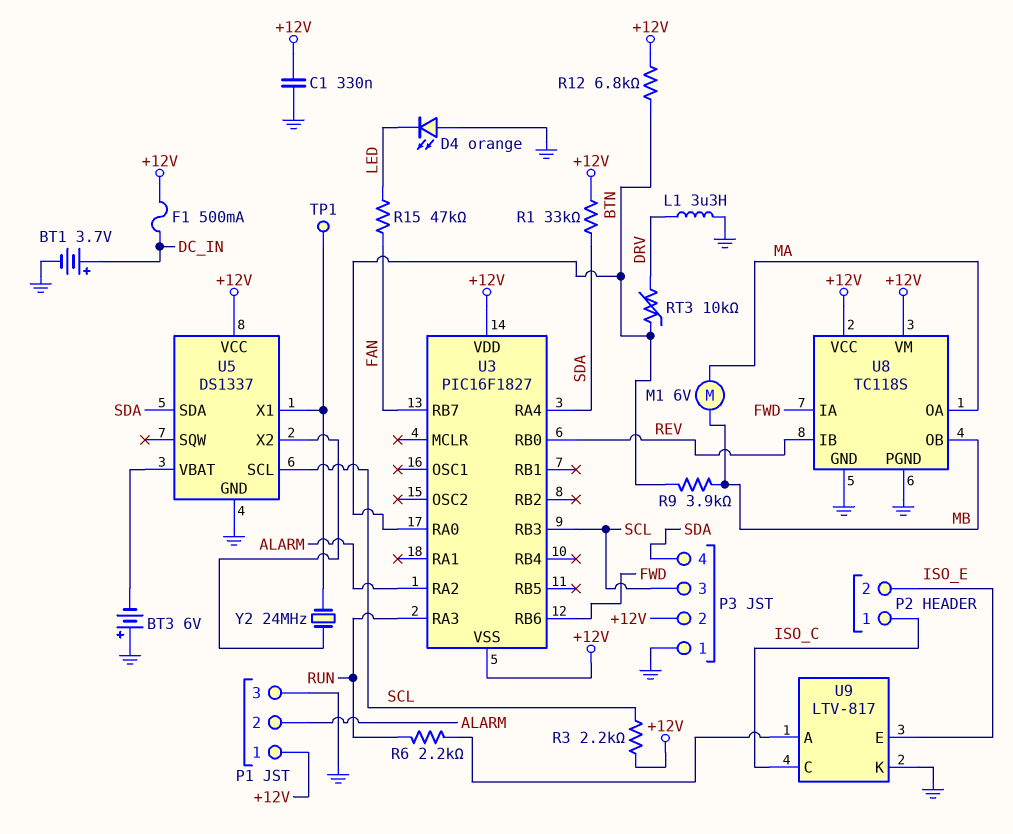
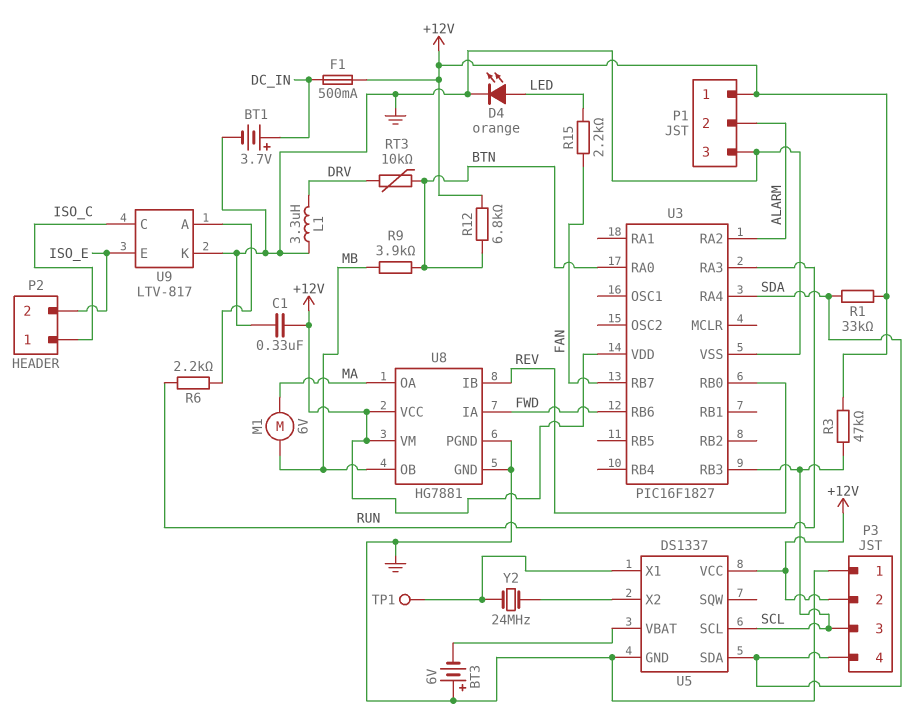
D4: LED orange (A GND, K LED) -> LED orange (A LED, K GND)
R3: 2.2k (+12V, SCL) -> 47k (+12V, SCL)
R15: 47k (FAN, LED) -> 2.2k (FAN, LED)
U3 pin VSS: +12V -> GND
U8: TC118S -> HG7881

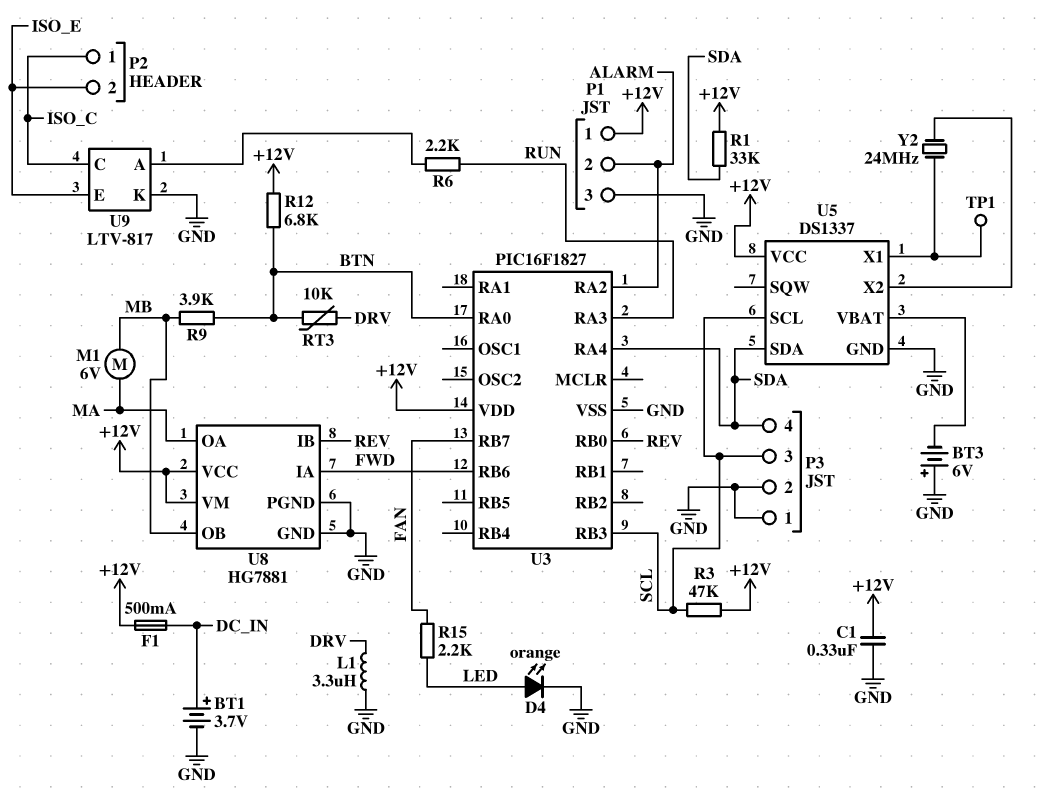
P3 pin 2: +12V -> GND

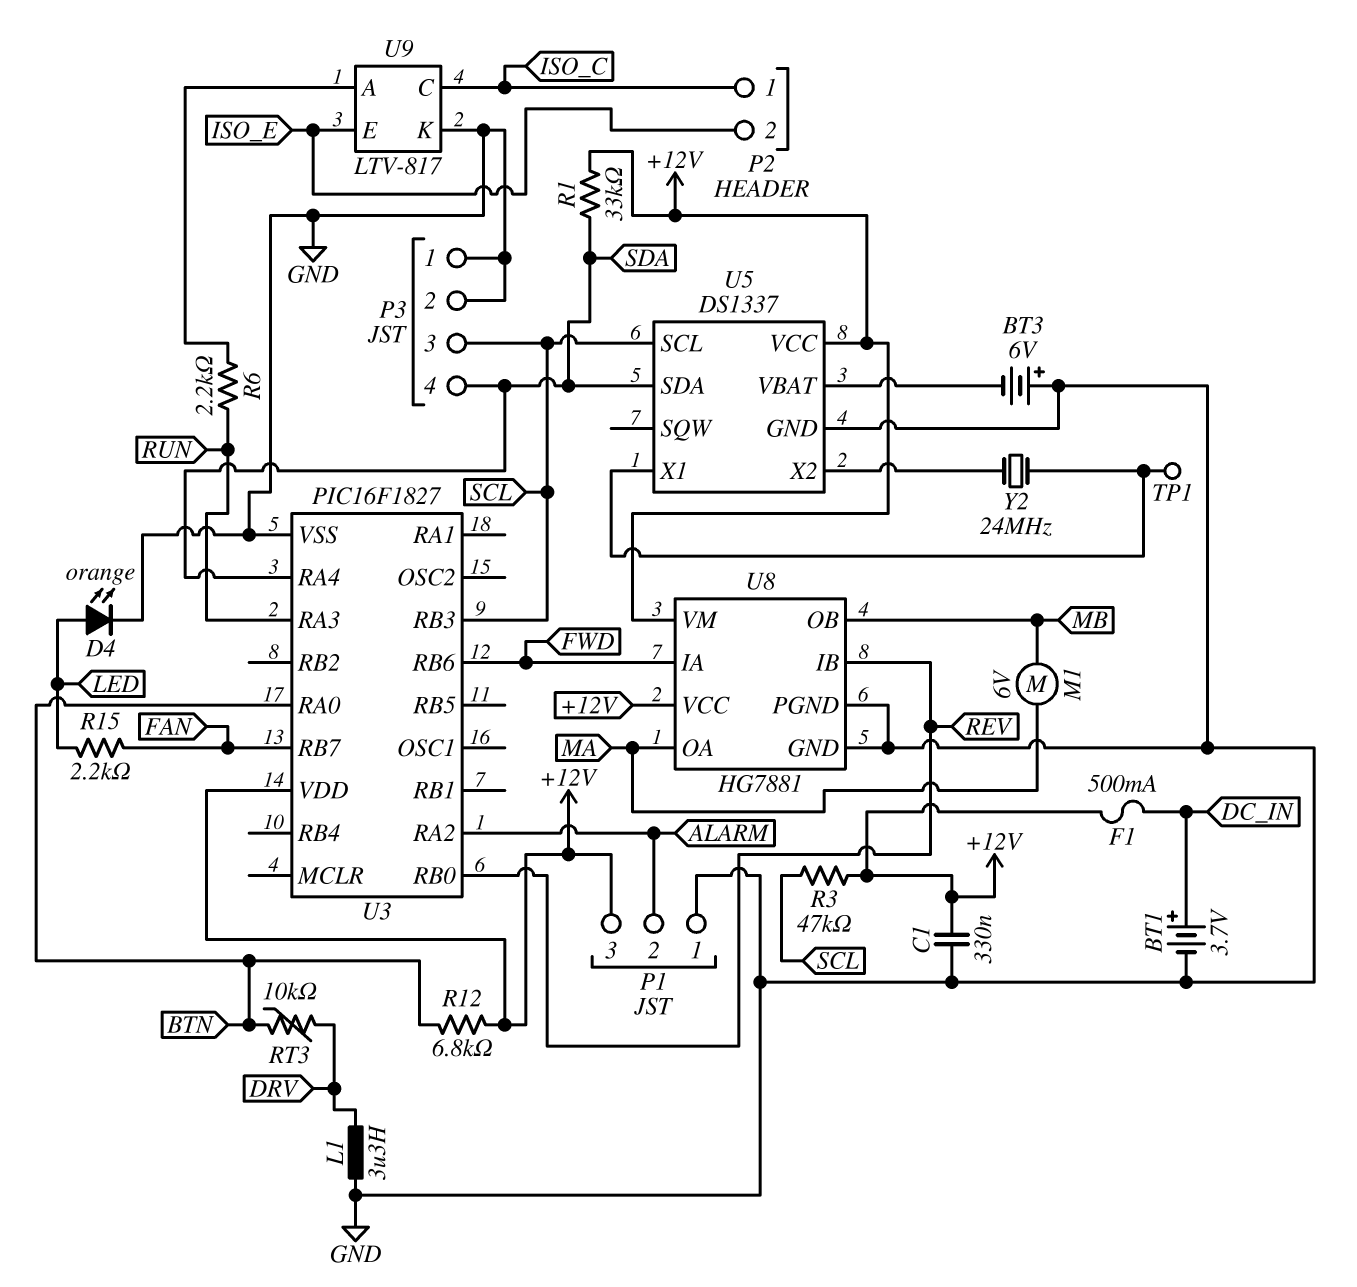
P1 pin 1: +12V -> GND
P1 pin 3: GND -> +12V
R9: 3.9k (BTN, MB) -> none

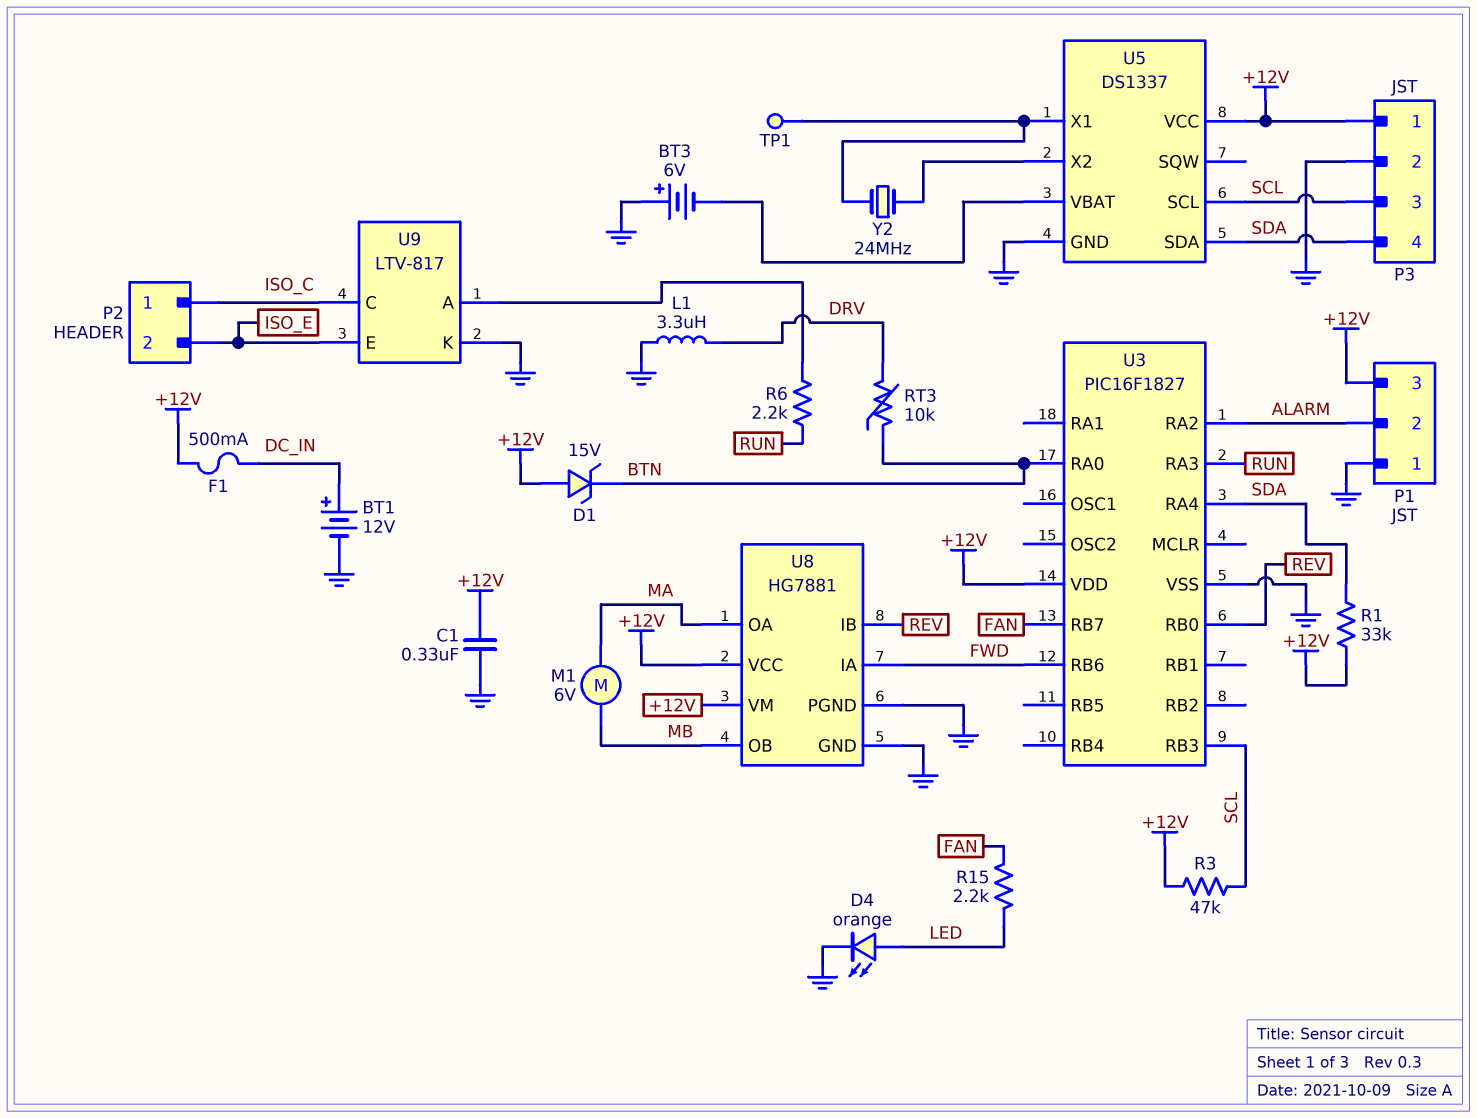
BT1: 3.7V (plus DC_IN, minus GND) -> 12V (plus DC_IN, minus GND)
D1: none -> zener 15V (A +12V, K BTN)
P3 pin 1: GND -> +12V
R12: 6.8k (+12V, BTN) -> none

